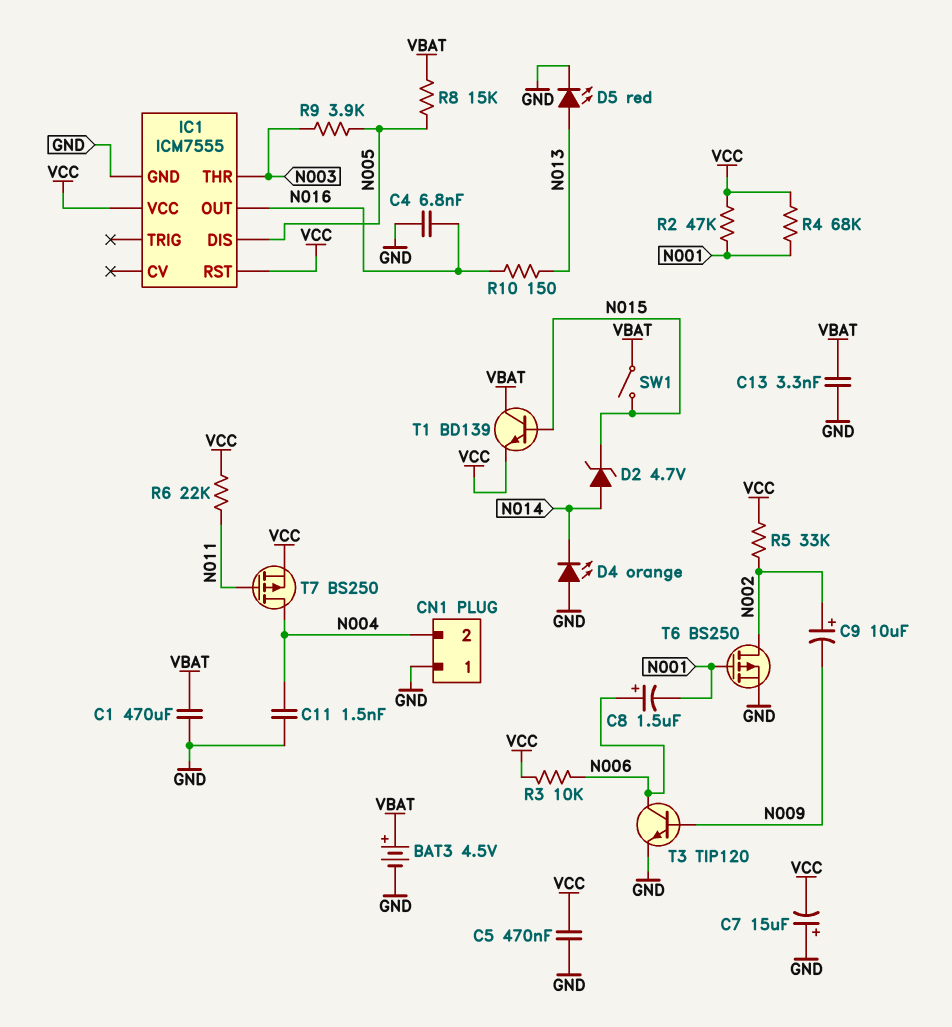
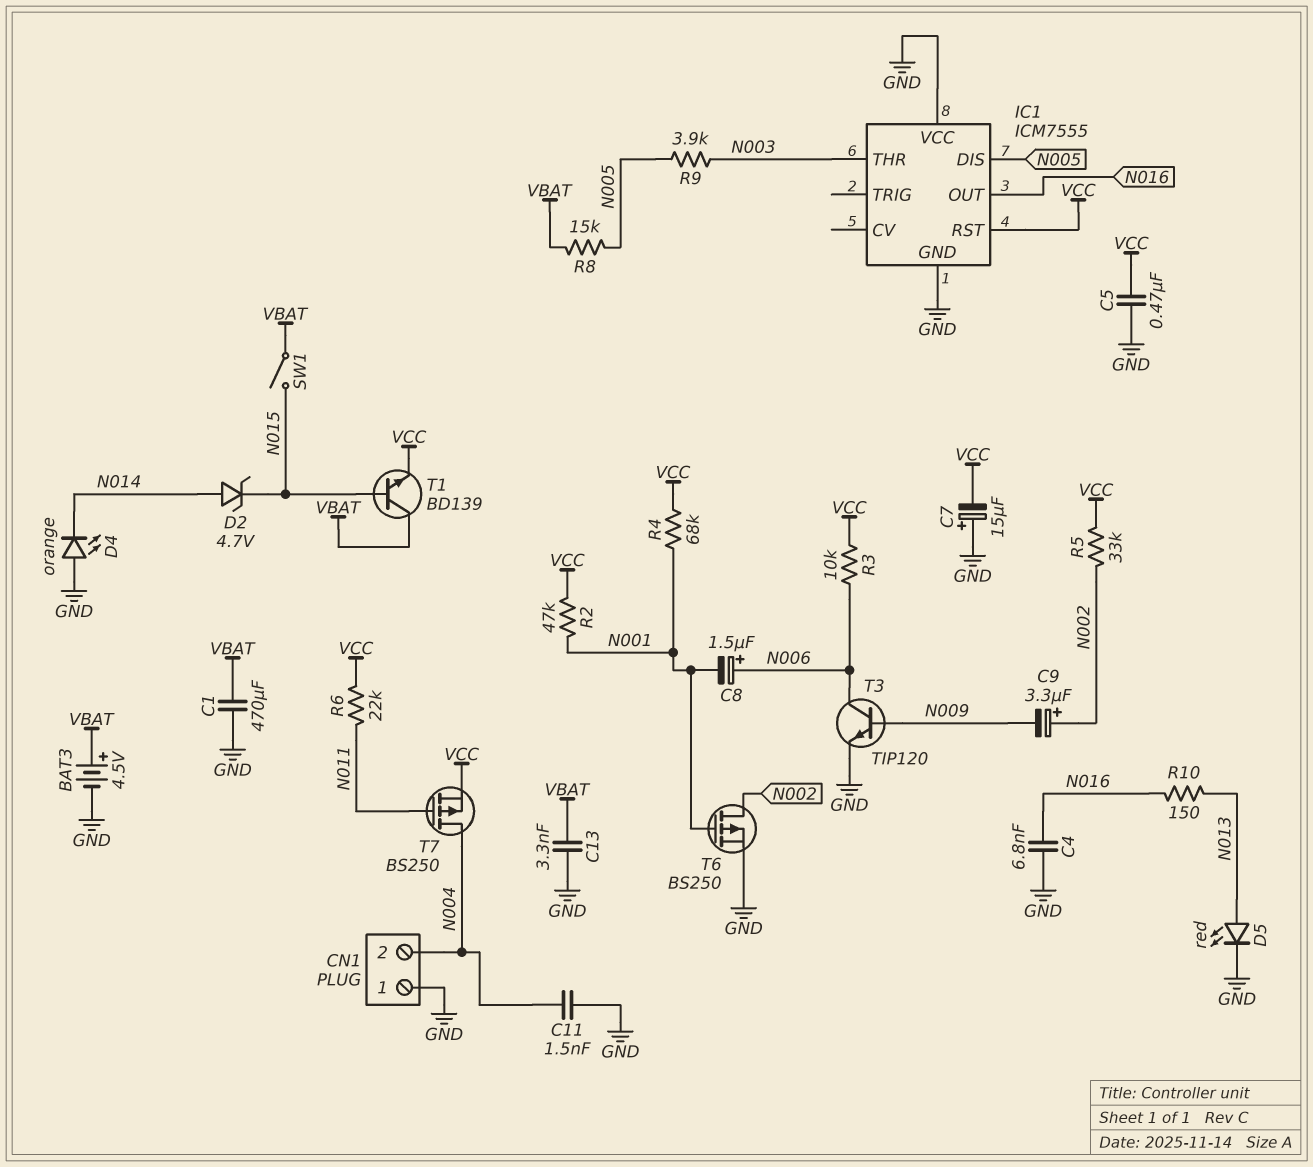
C9: 10uF (plus N002, minus N009) -> 3.3uF (plus N002, minus N009)
IC1 pin VCC: VCC -> GND

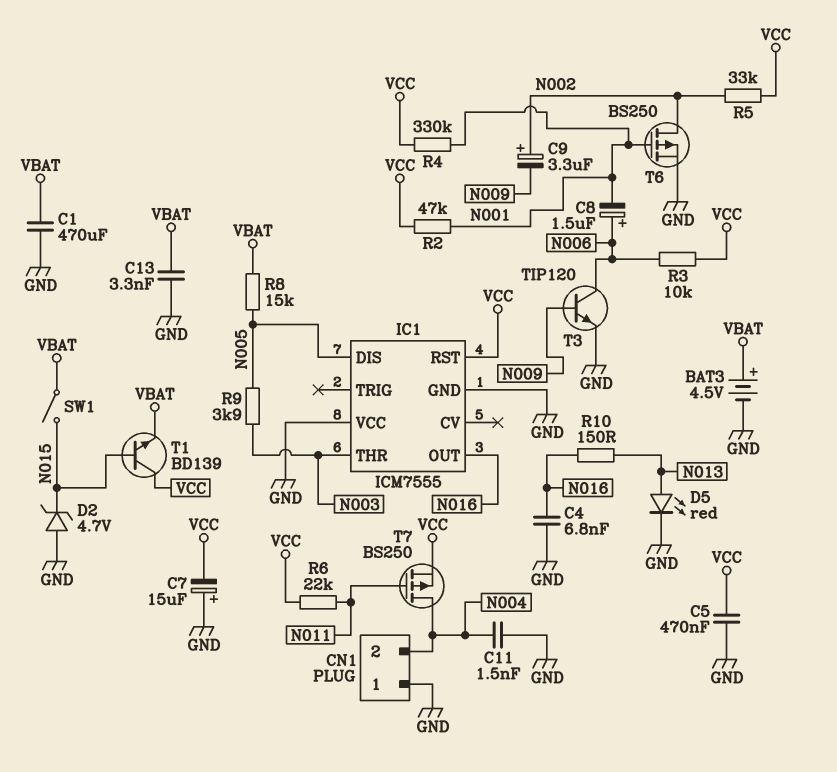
D2: zener 4.7V (A N014, K N015) -> zener 4.7V (A GND, K N015)
D4: LED orange (A GND, K N014) -> none
R4: 68k (N001, VCC) -> 330k (N001, VCC)
T1: NPN BD139 (B N015, C VBAT, E VCC) -> NPN BD139 (B N015, C VCC, E VBAT)

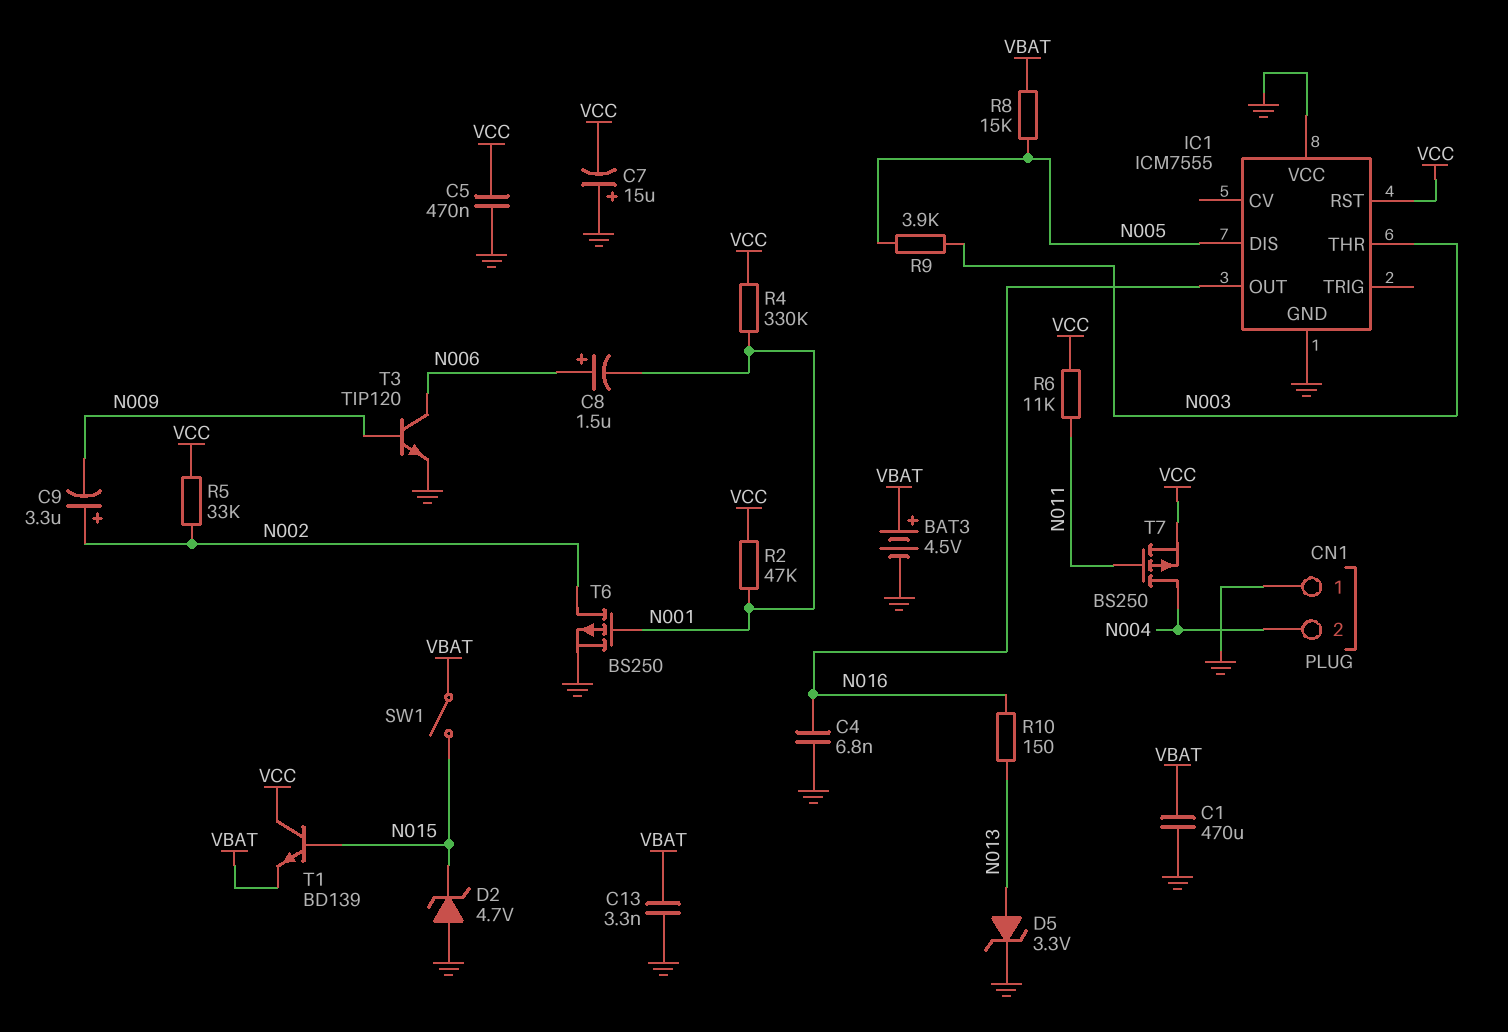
C11: 1.5nF (GND, N004) -> none
D5: LED red (A N013, K GND) -> zener 3.3V (A N013, K GND)
R3: 10k (N006, VCC) -> none
R6: 22k (N011, VCC) -> 11k (N011, VCC)

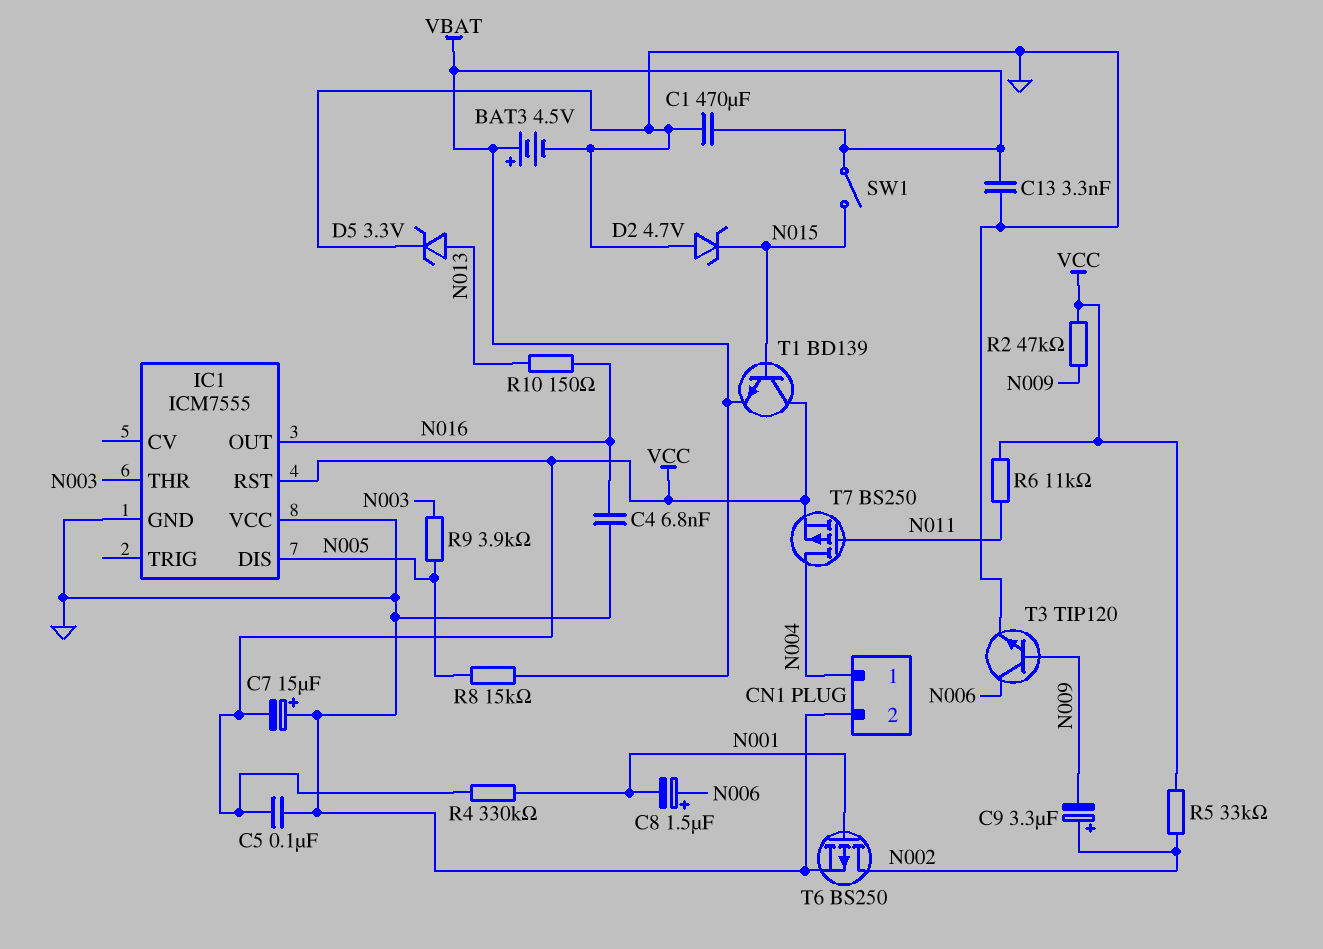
C5: 470nF (GND, VCC) -> 100nF (GND, VCC)
CN1 pin 1: GND -> N004
CN1 pin 2: N004 -> GND
R2: 47k (N001, VCC) -> 47k (N009, VCC)

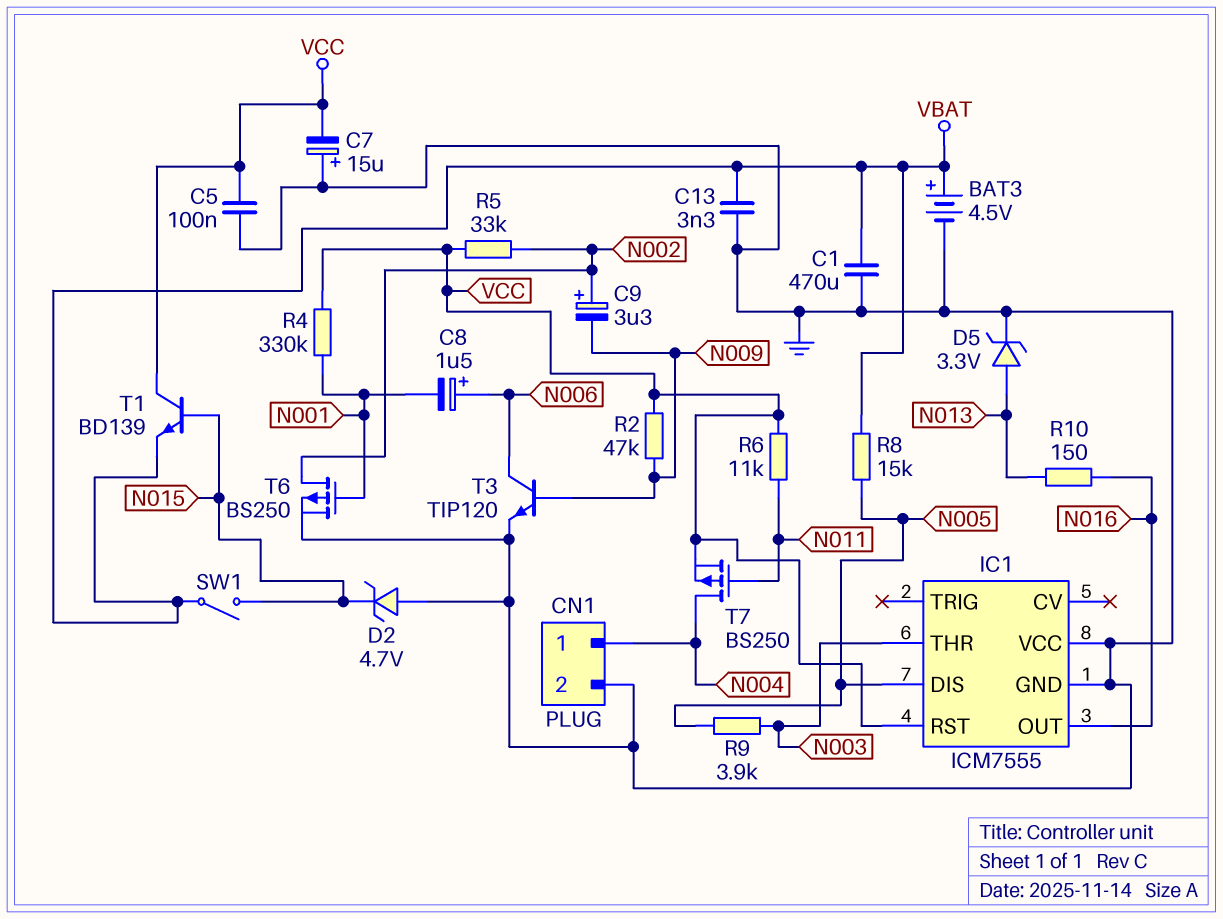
C4: 6.8nF (GND, N016) -> none

